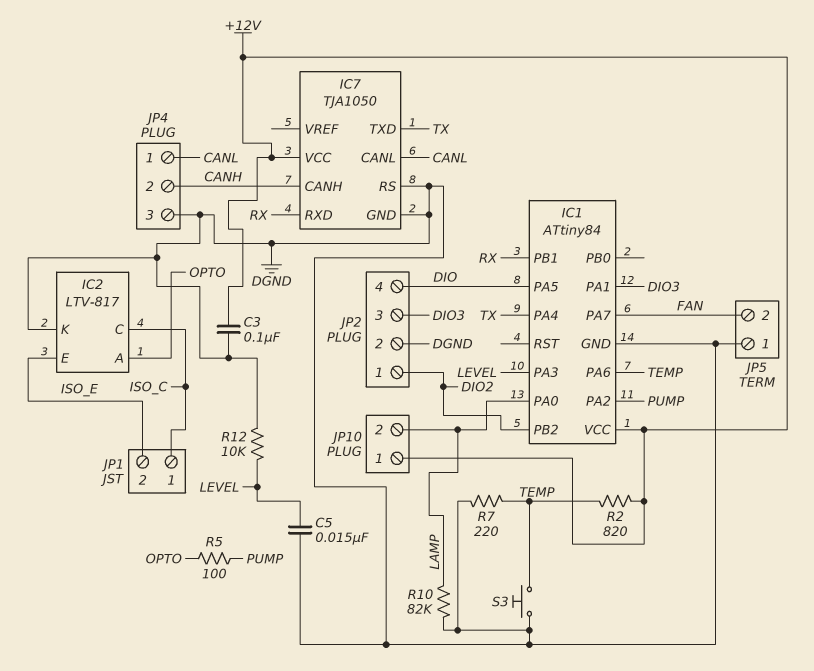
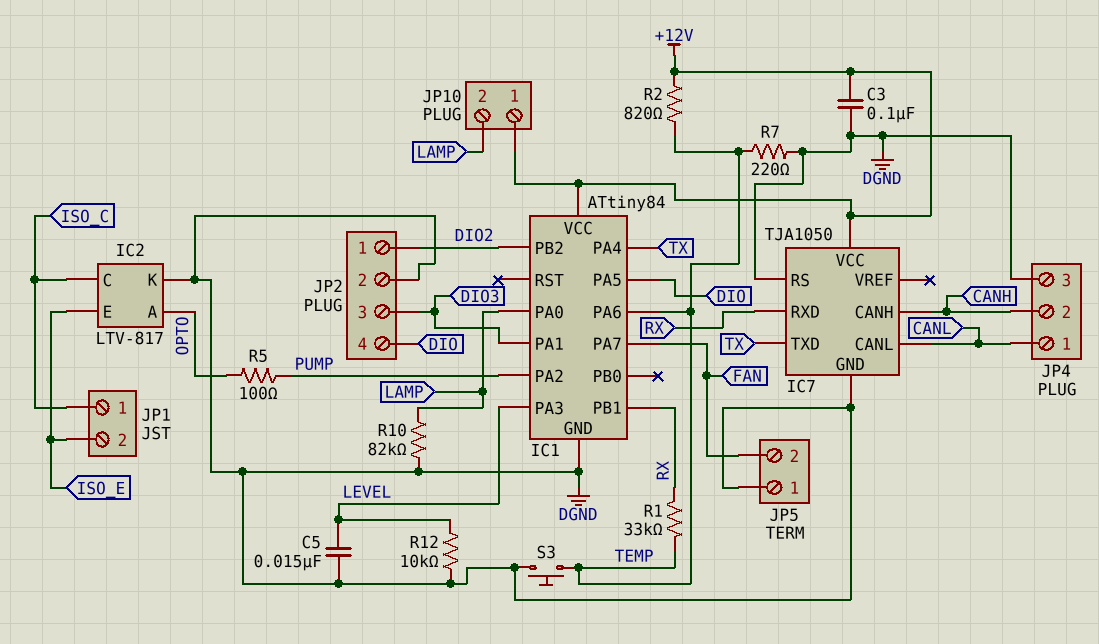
R1: none -> 33k (RX, TEMP)

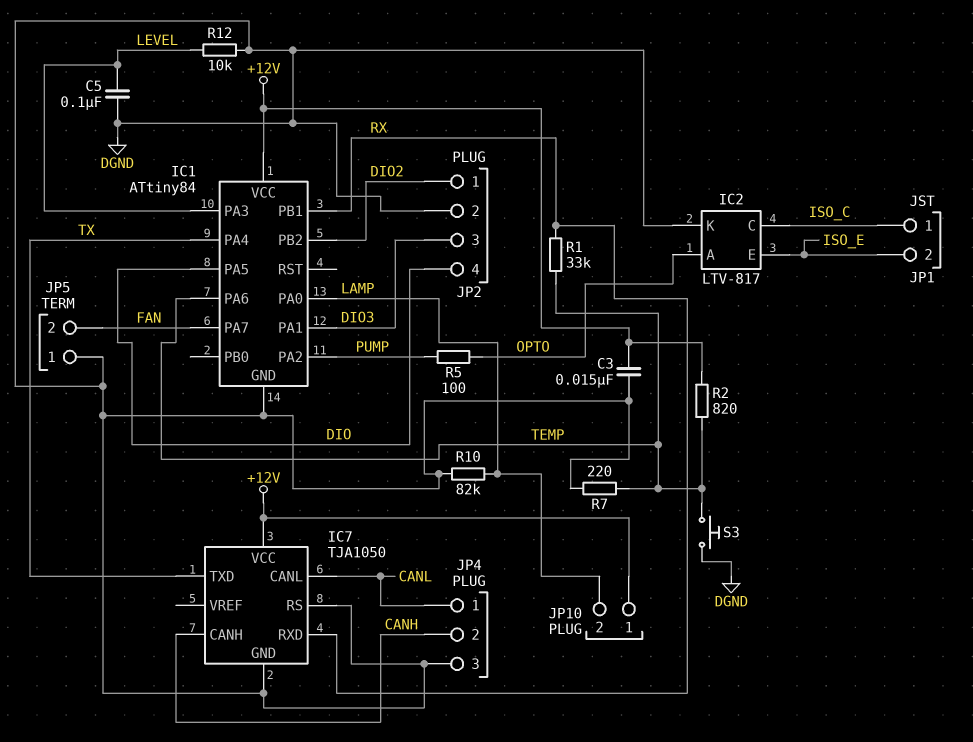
C3: 100nF (+12V, DGND) -> 15nF (+12V, DGND)
C5: 15nF (DGND, LEVEL) -> 100nF (DGND, LEVEL)

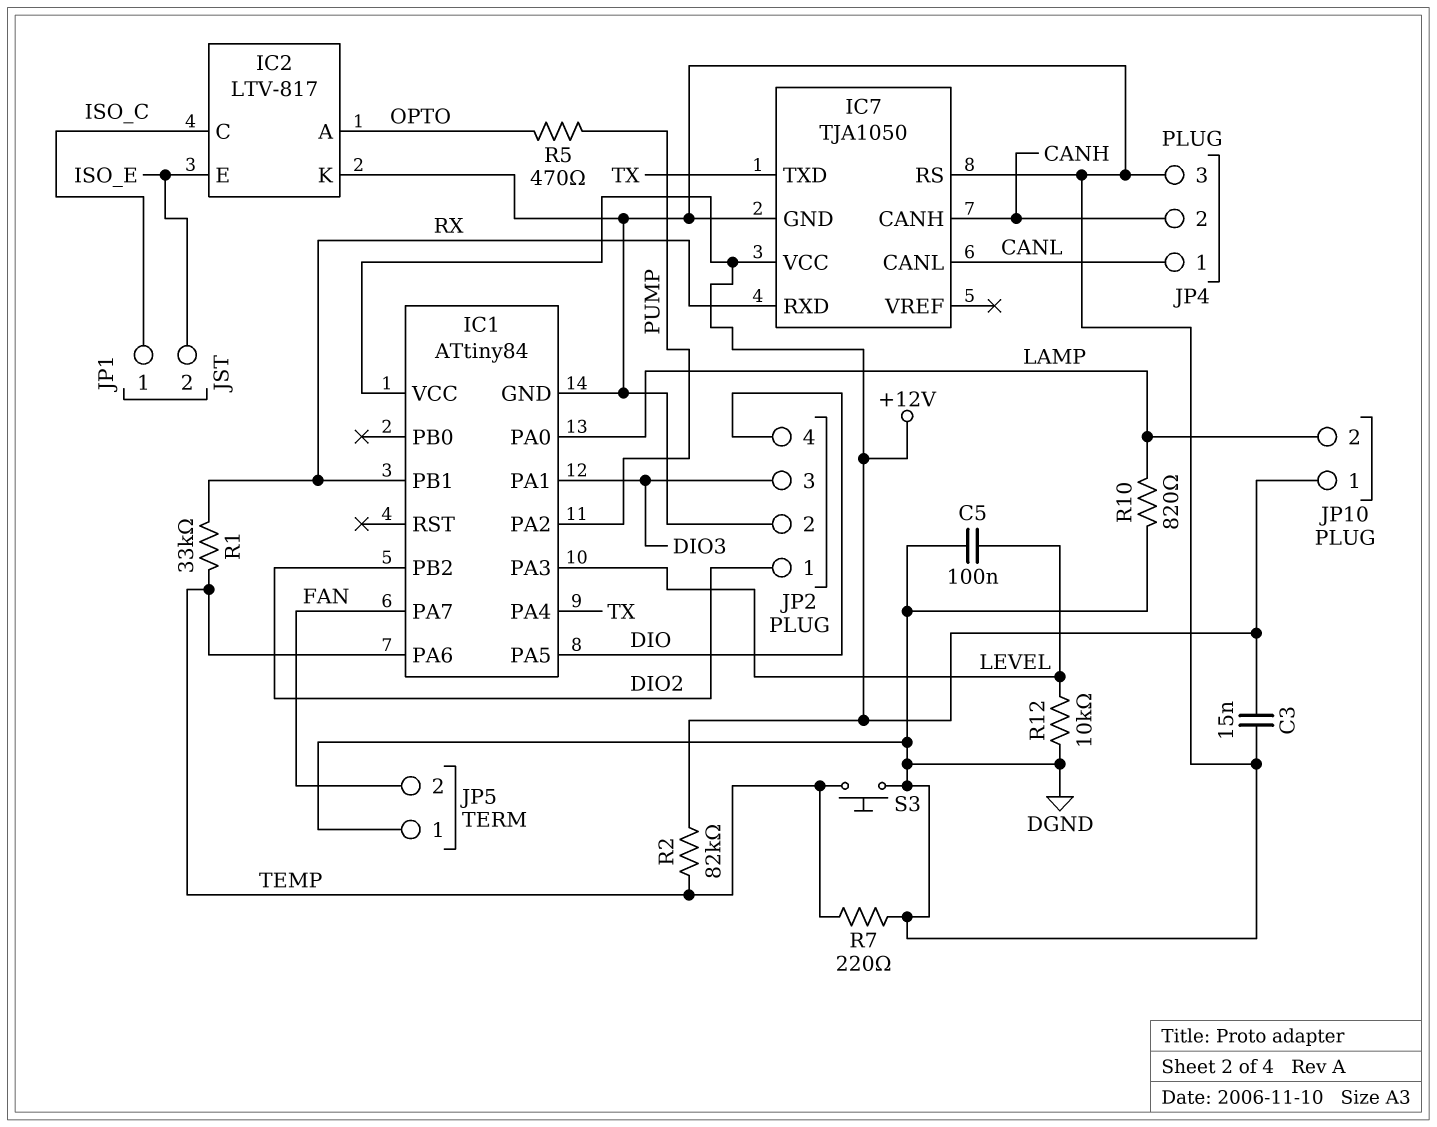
R2: 820 (+12V, TEMP) -> 82k (+12V, TEMP)
R5: 100 (OPTO, PUMP) -> 470 (OPTO, PUMP)
R10: 82k (DGND, LAMP) -> 820 (DGND, LAMP)

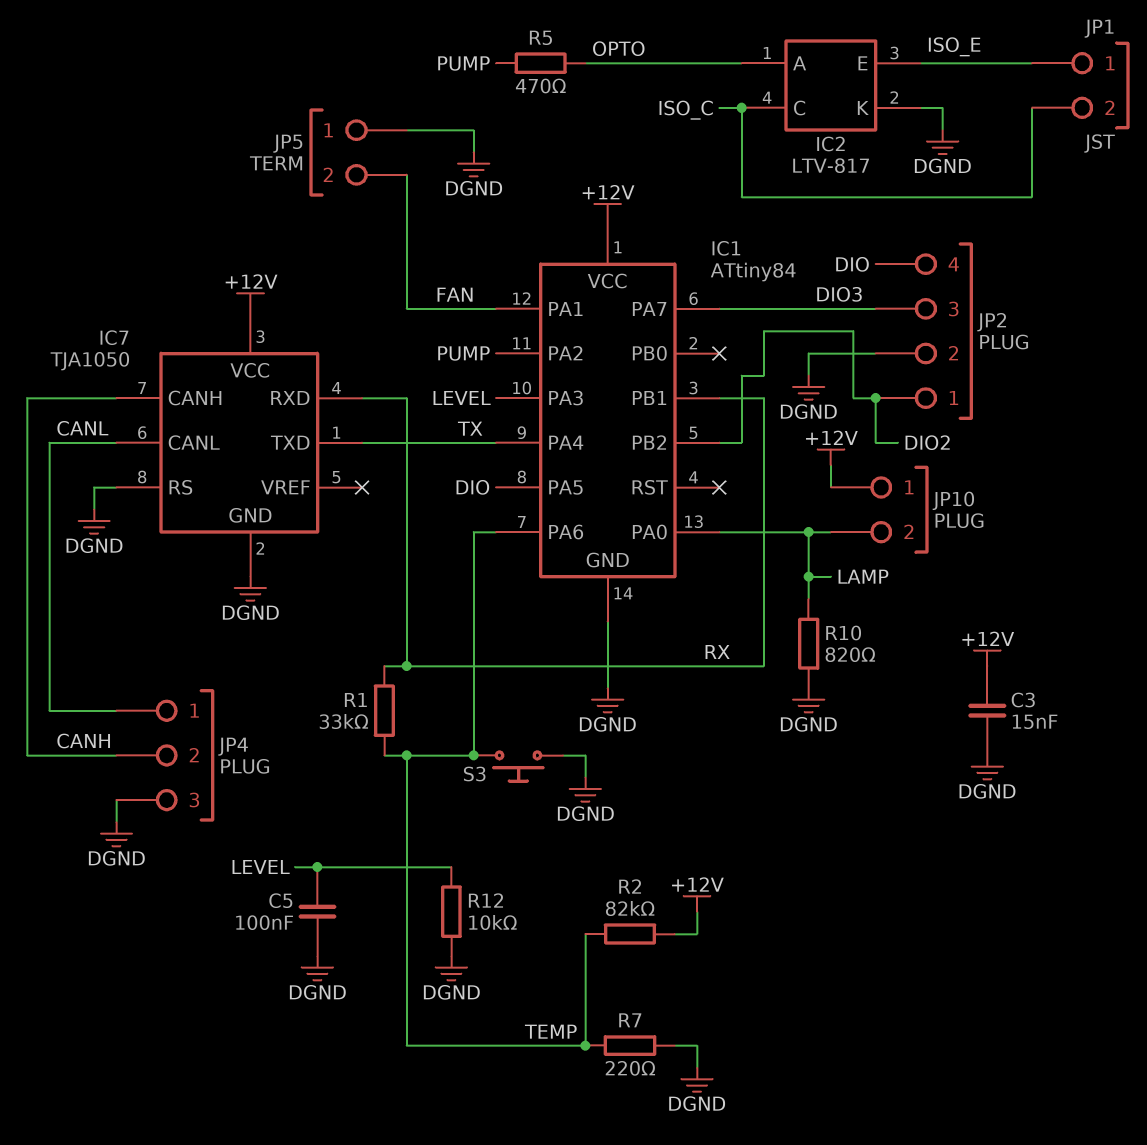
IC1 pin PA1: DIO3 -> FAN
IC1 pin PA7: FAN -> DIO3
JP1 pin 1: ISO_C -> ISO_E
JP1 pin 2: ISO_E -> ISO_C

